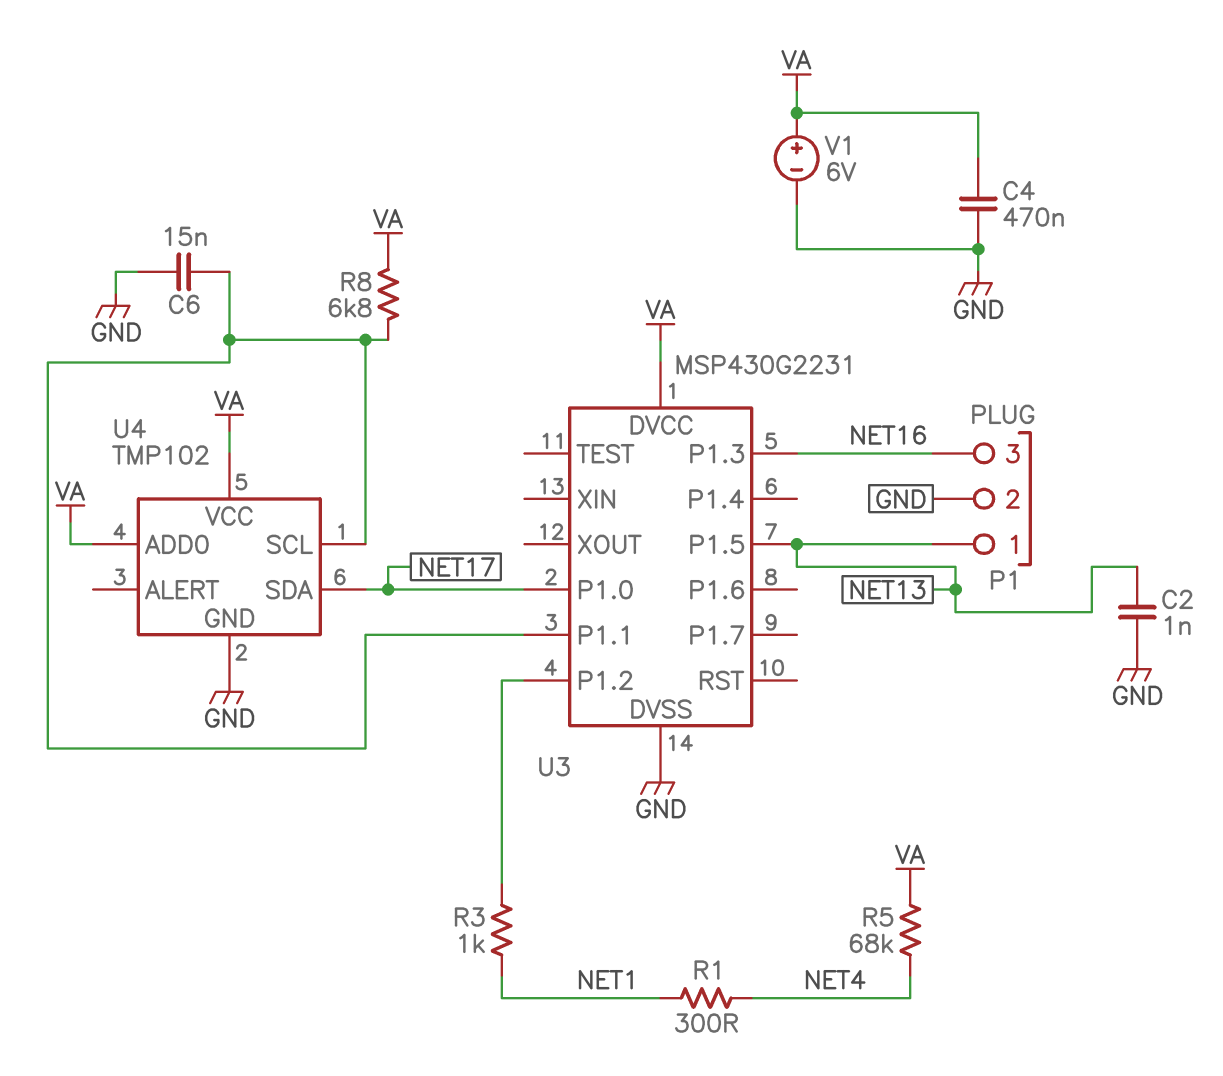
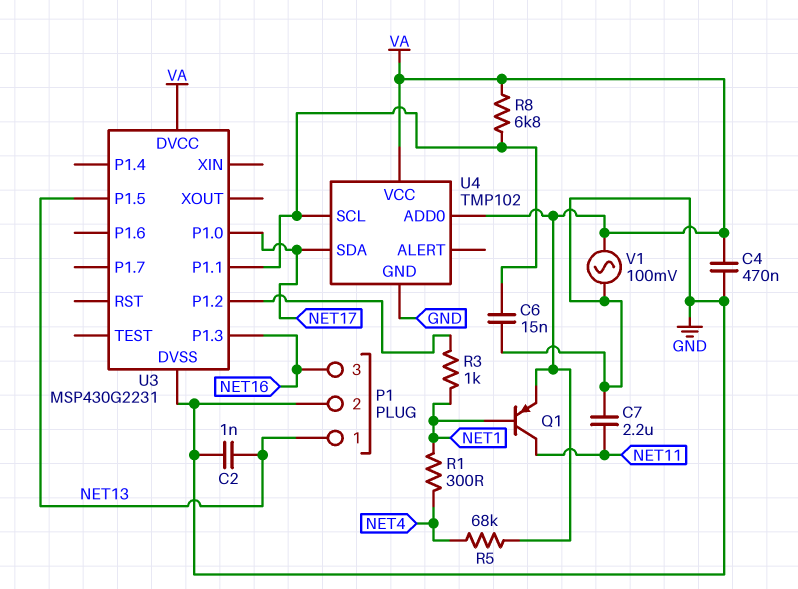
C7: none -> 2.2uF (GND, NET11)
Q1: none -> PNP (B NET1, C NET11, E VA)
V1: 6V (plus VA, minus GND) -> AC 100mV (GND, VA)

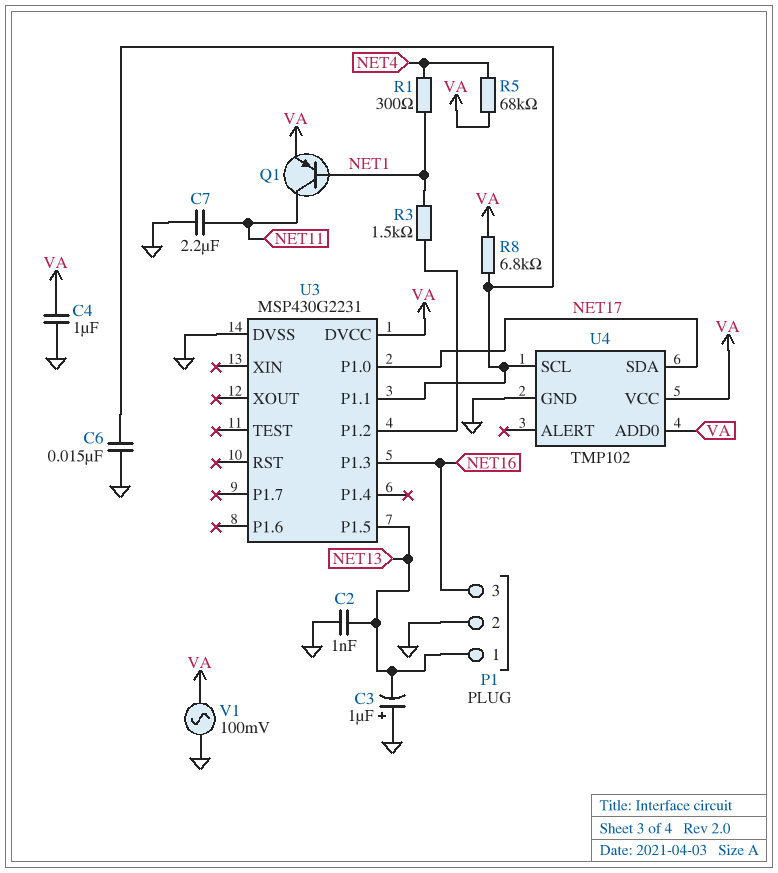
C3: none -> 1uF (plus GND, minus NET13)
C4: 470nF (GND, VA) -> 1uF (GND, VA)
R3: 1k (NET1, U3/P1.2) -> 1.5k (NET1, U3/P1.2)

